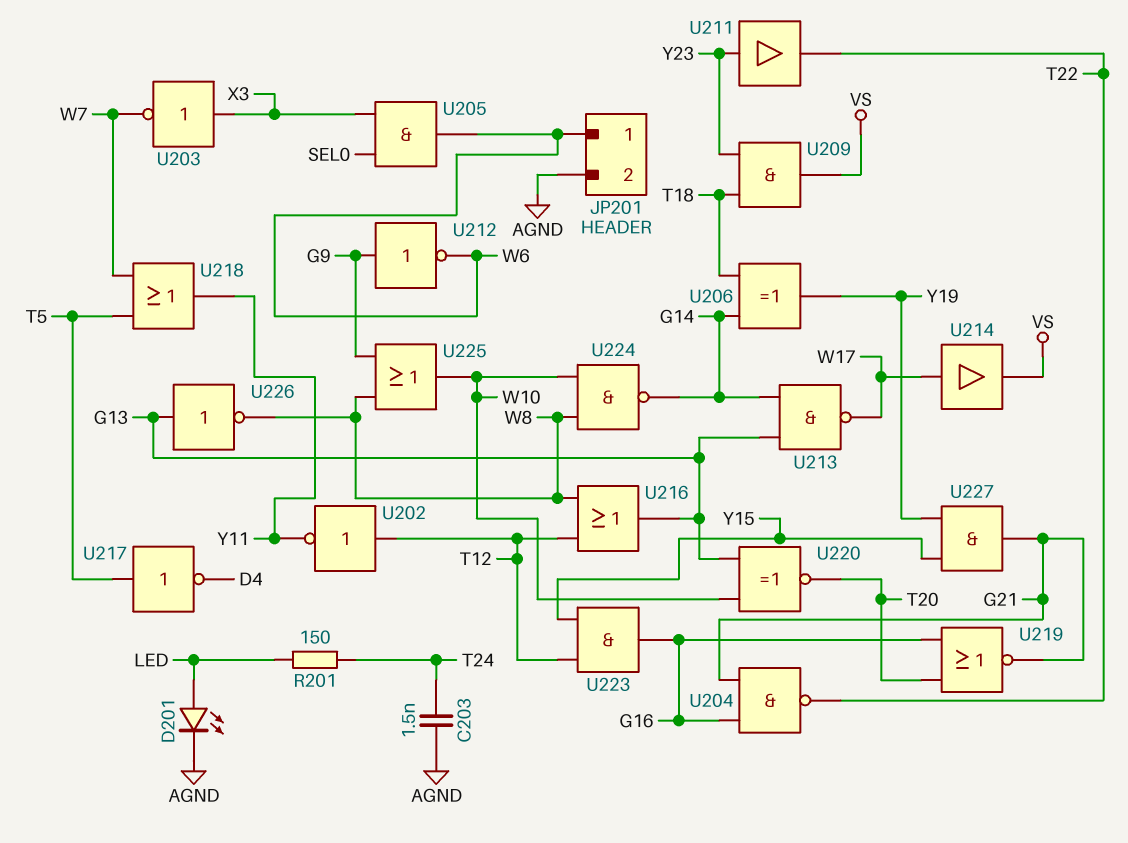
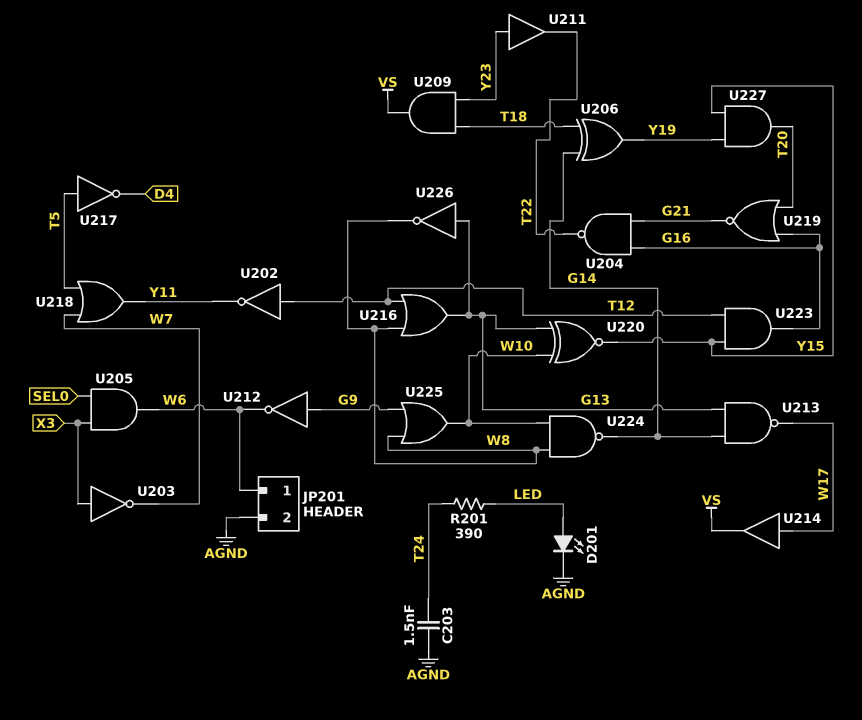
R201: 150 (LED, T24) -> 390 (LED, T24)
U220: XNOR (in G13, in W10, out T20) -> XNOR (in G13, in W10, out Y15)
U227: AND (in Y15, in Y19, out G21) -> AND (in Y15, in Y19, out T20)

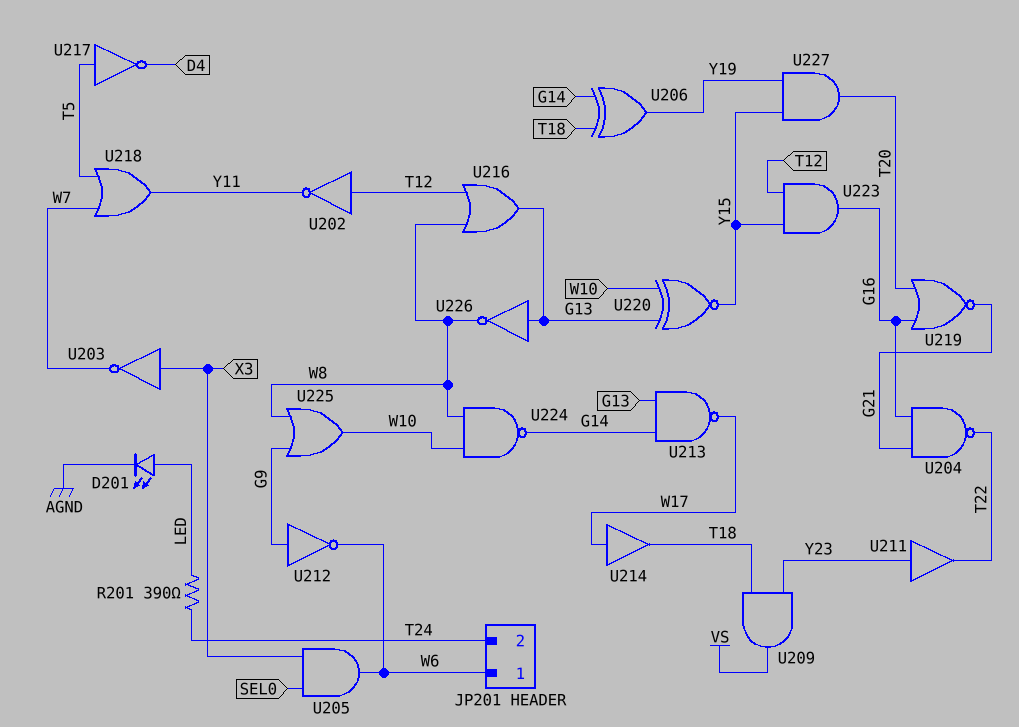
C203: 1.5nF (AGND, T24) -> none
JP201 pin 2: AGND -> T24
U214: buffer (in W17, out VS) -> buffer (in W17, out T18)

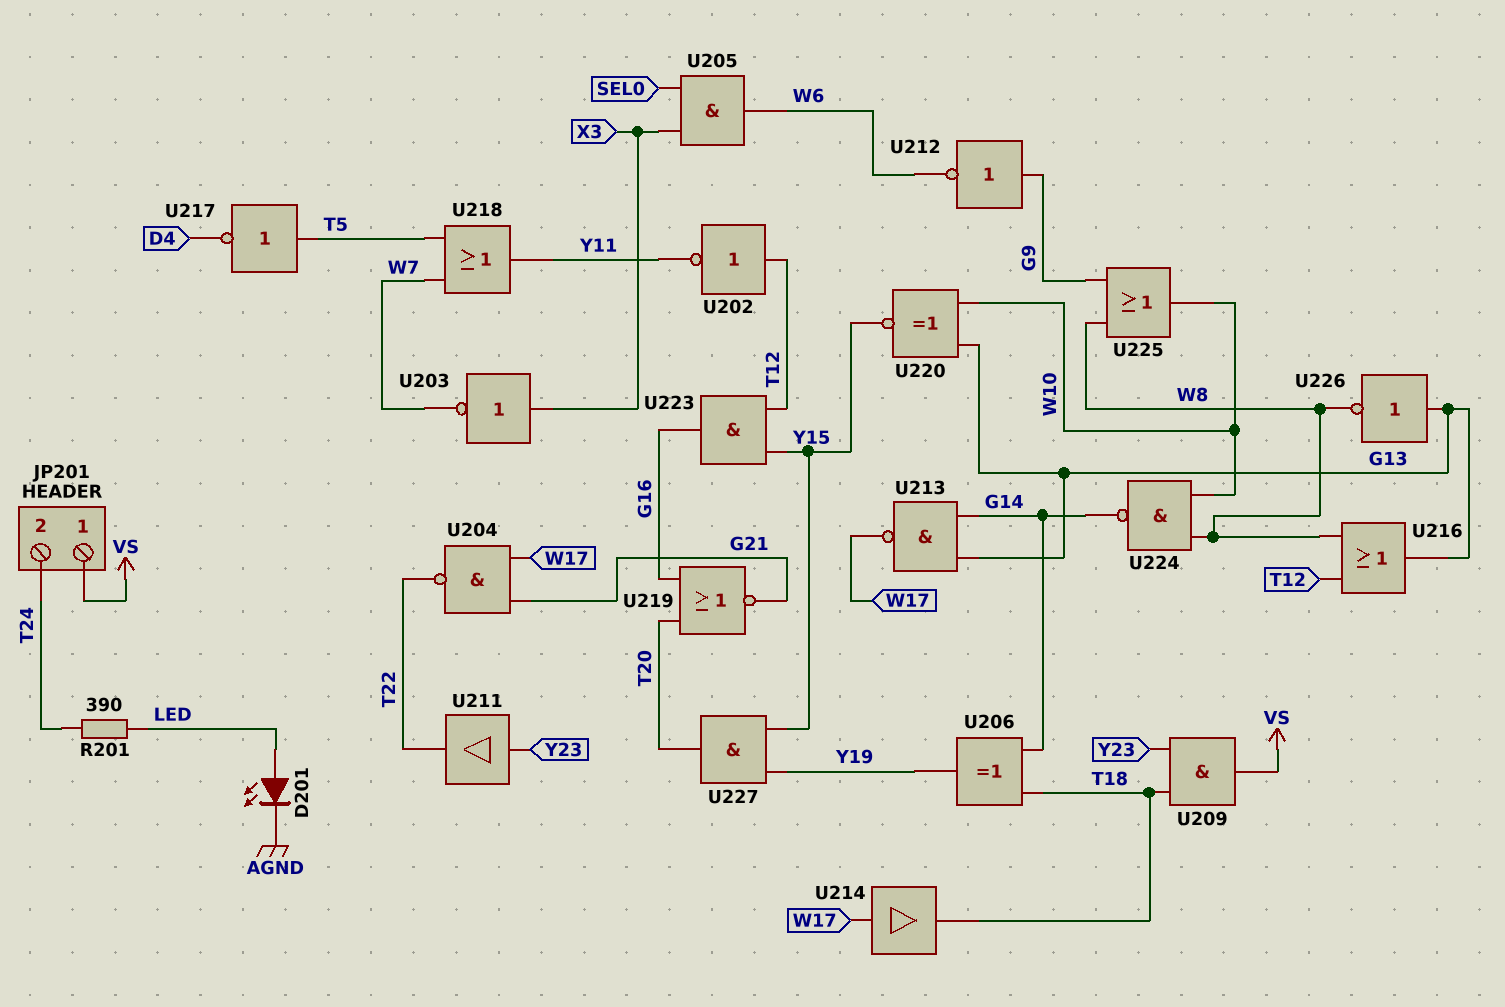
JP201 pin 1: W6 -> VS
U204: NAND (in G16, in G21, out T22) -> NAND (in G21, in W17, out T22)

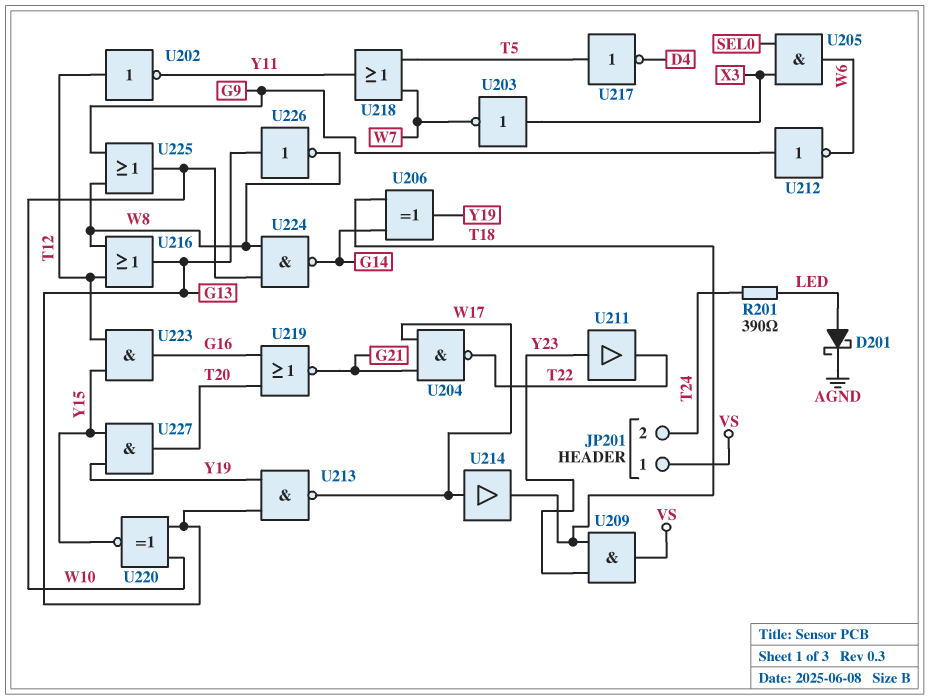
D201: LED (A LED, K AGND) -> schottky (A LED, K AGND)
U213: NAND (in G13, in G14, out W17) -> NAND (in G13, in Y19, out W17)

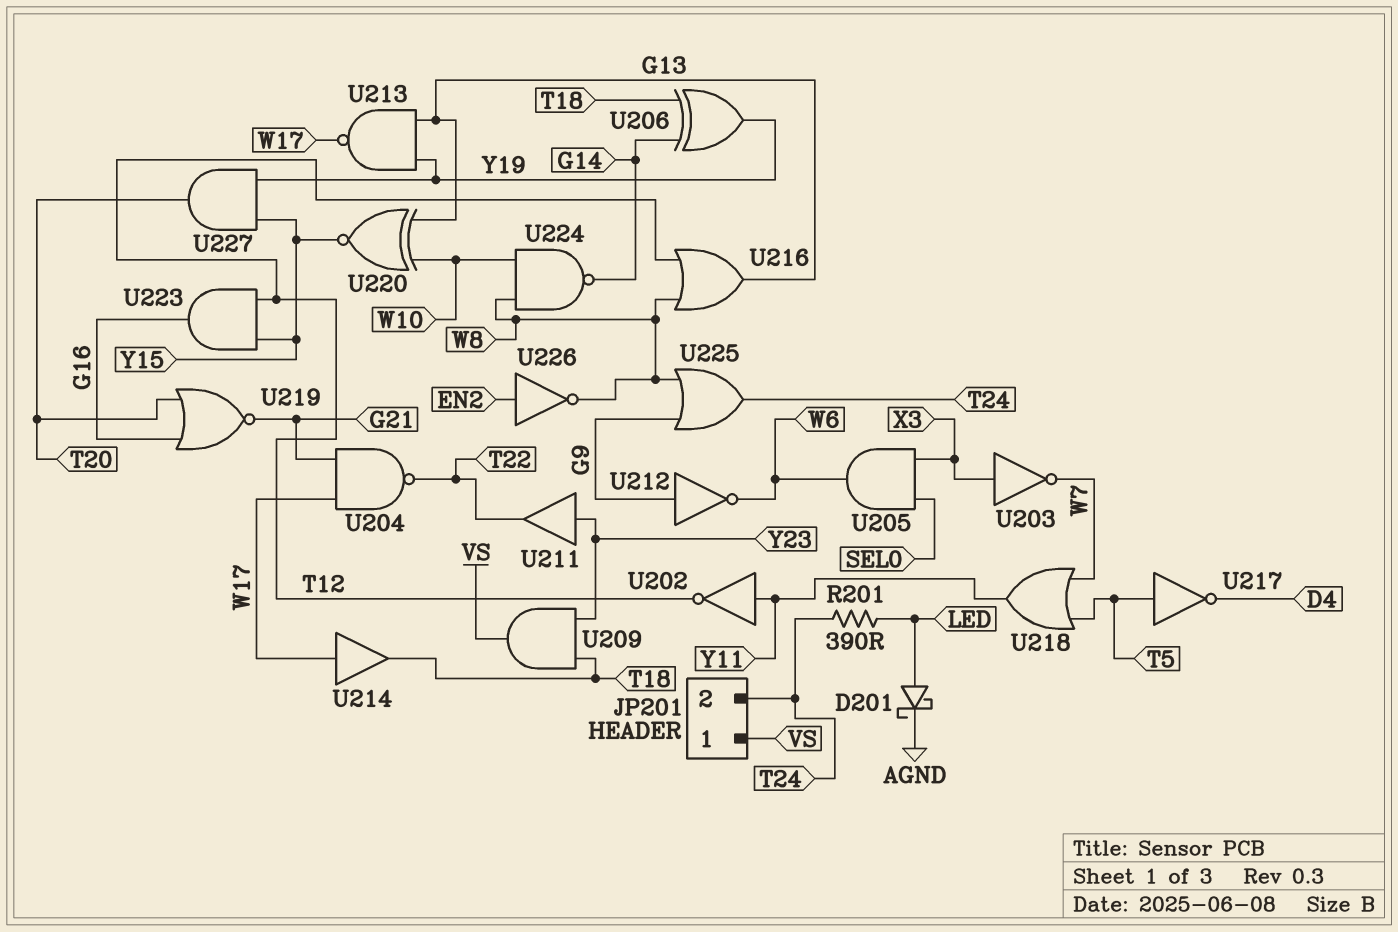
U202: NOT (in T12, out Y11) -> NOT (in Y11, out T12)
U225: OR (in G9, in W8, out W10) -> OR (in G9, in W8, out T24)
U226: NOT (in G13, out W8) -> NOT (in EN2, out W8)

